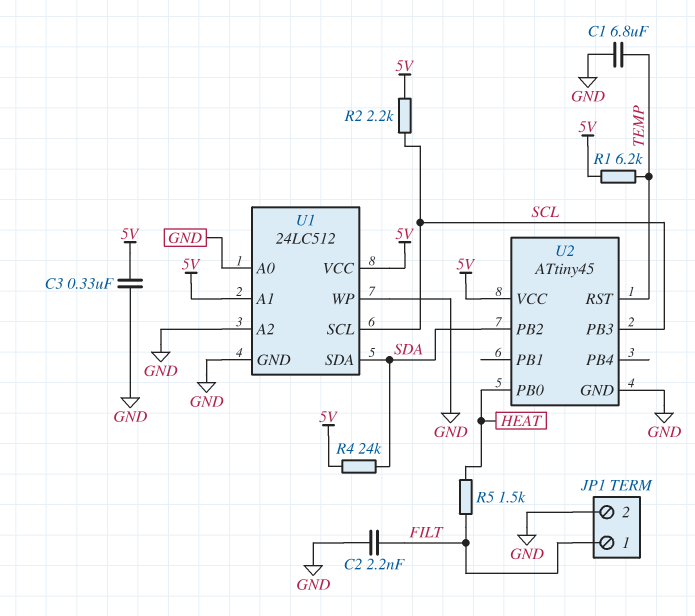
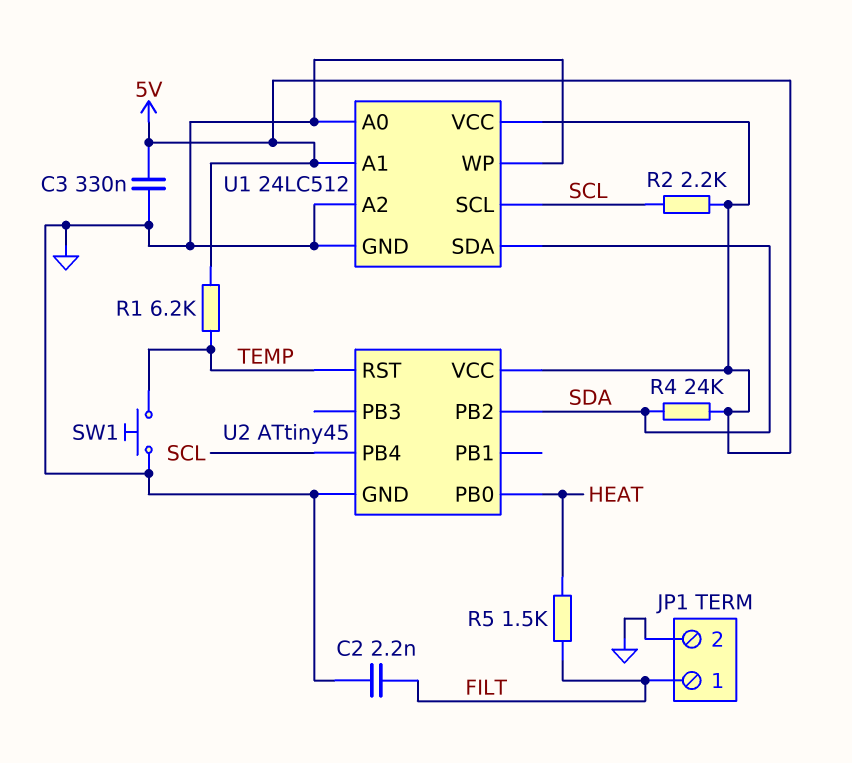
C1: 6.8uF (GND, TEMP) -> none
SW1: none -> button (GND, TEMP)
U2 pin PB3: SCL -> none
U2 pin PB4: none -> SCL

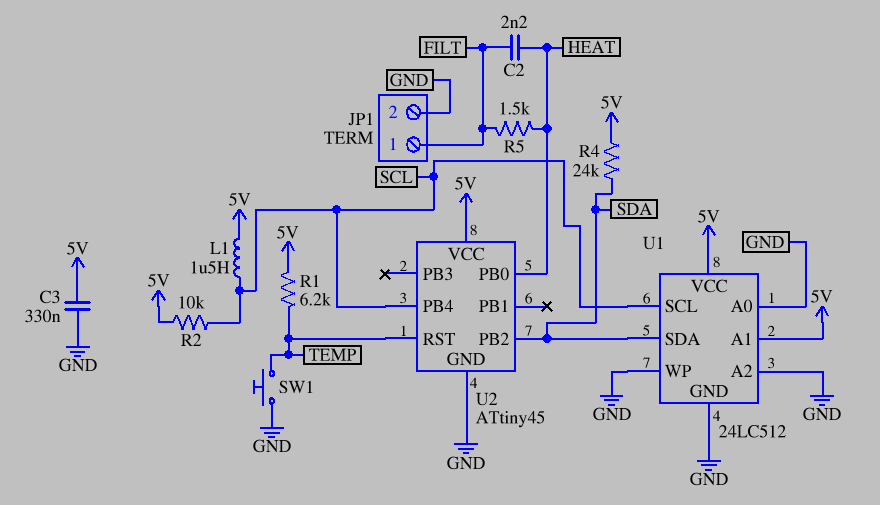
C2: 2.2nF (FILT, GND) -> 2.2nF (FILT, HEAT)
L1: none -> 1.5uH (5V, SCL)
R2: 2.2k (5V, SCL) -> 10k (5V, SCL)

